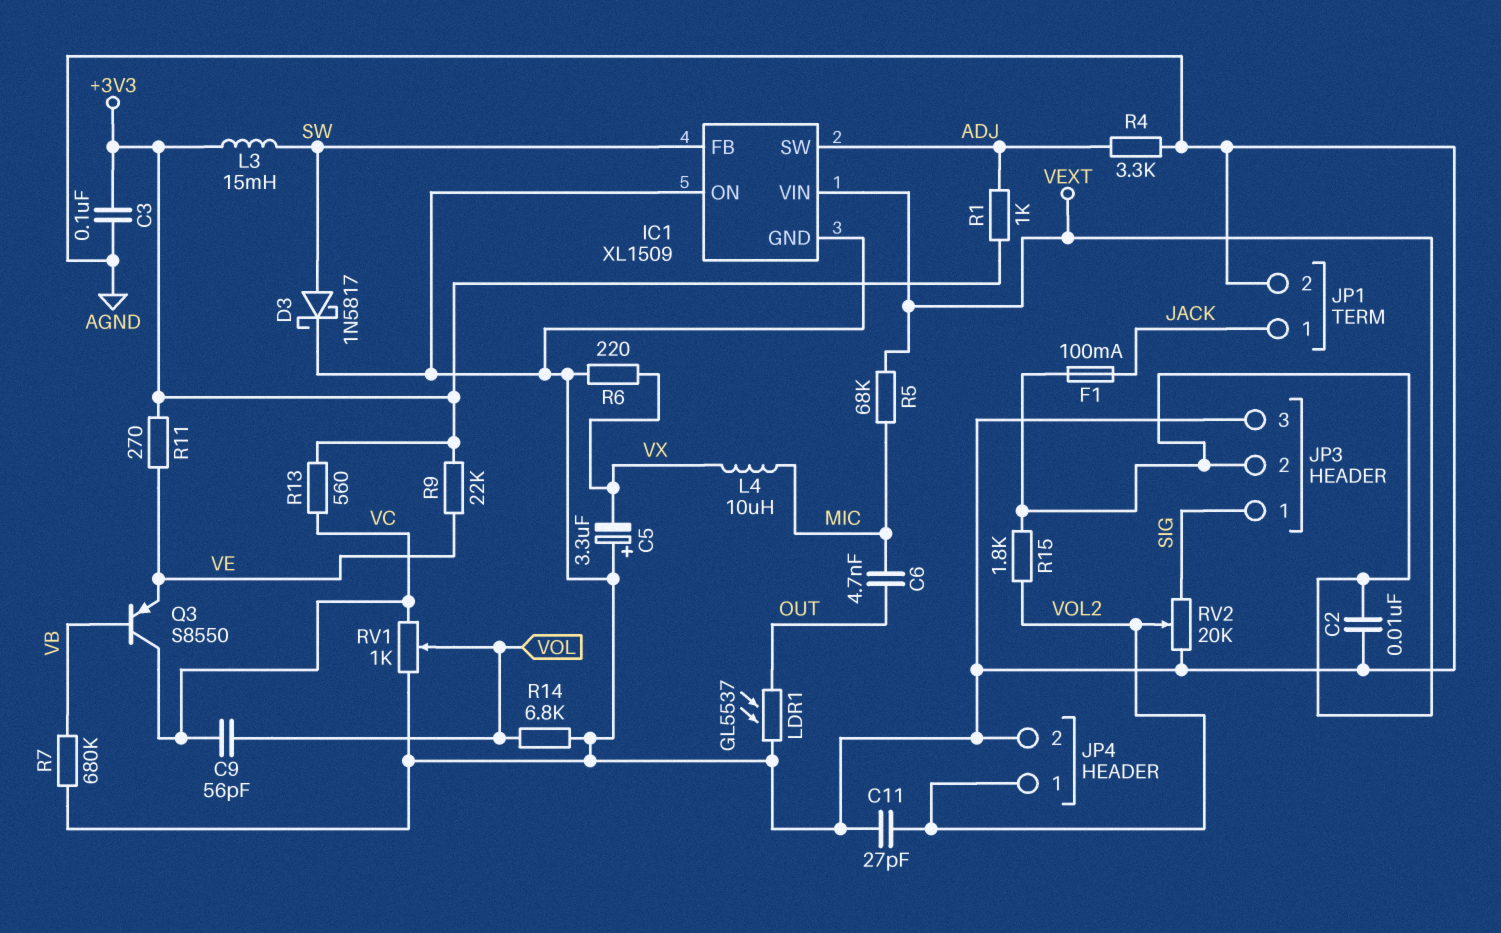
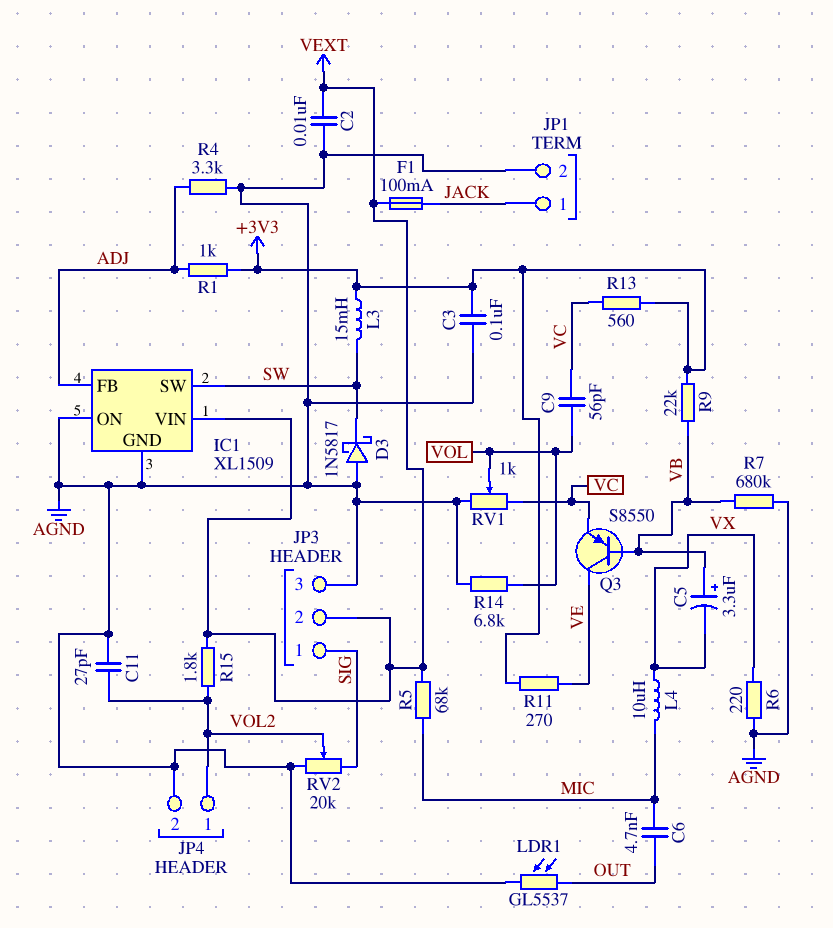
C5: 3.3uF (plus AGND, minus VX) -> 3.3uF (plus VB, minus VX)
D3: schottky 1N5817 (A SW, K AGND) -> schottky 1N5817 (A AGND, K SW)
IC1 pin FB: SW -> ADJ
IC1 pin SW: ADJ -> SW
Q3: PNP S8550 (B VB, C VC, E VE) -> PNP S8550 (B VB, C VE, E VC)
R9: 22k (+3V3, VE) -> 22k (+3V3, VB)

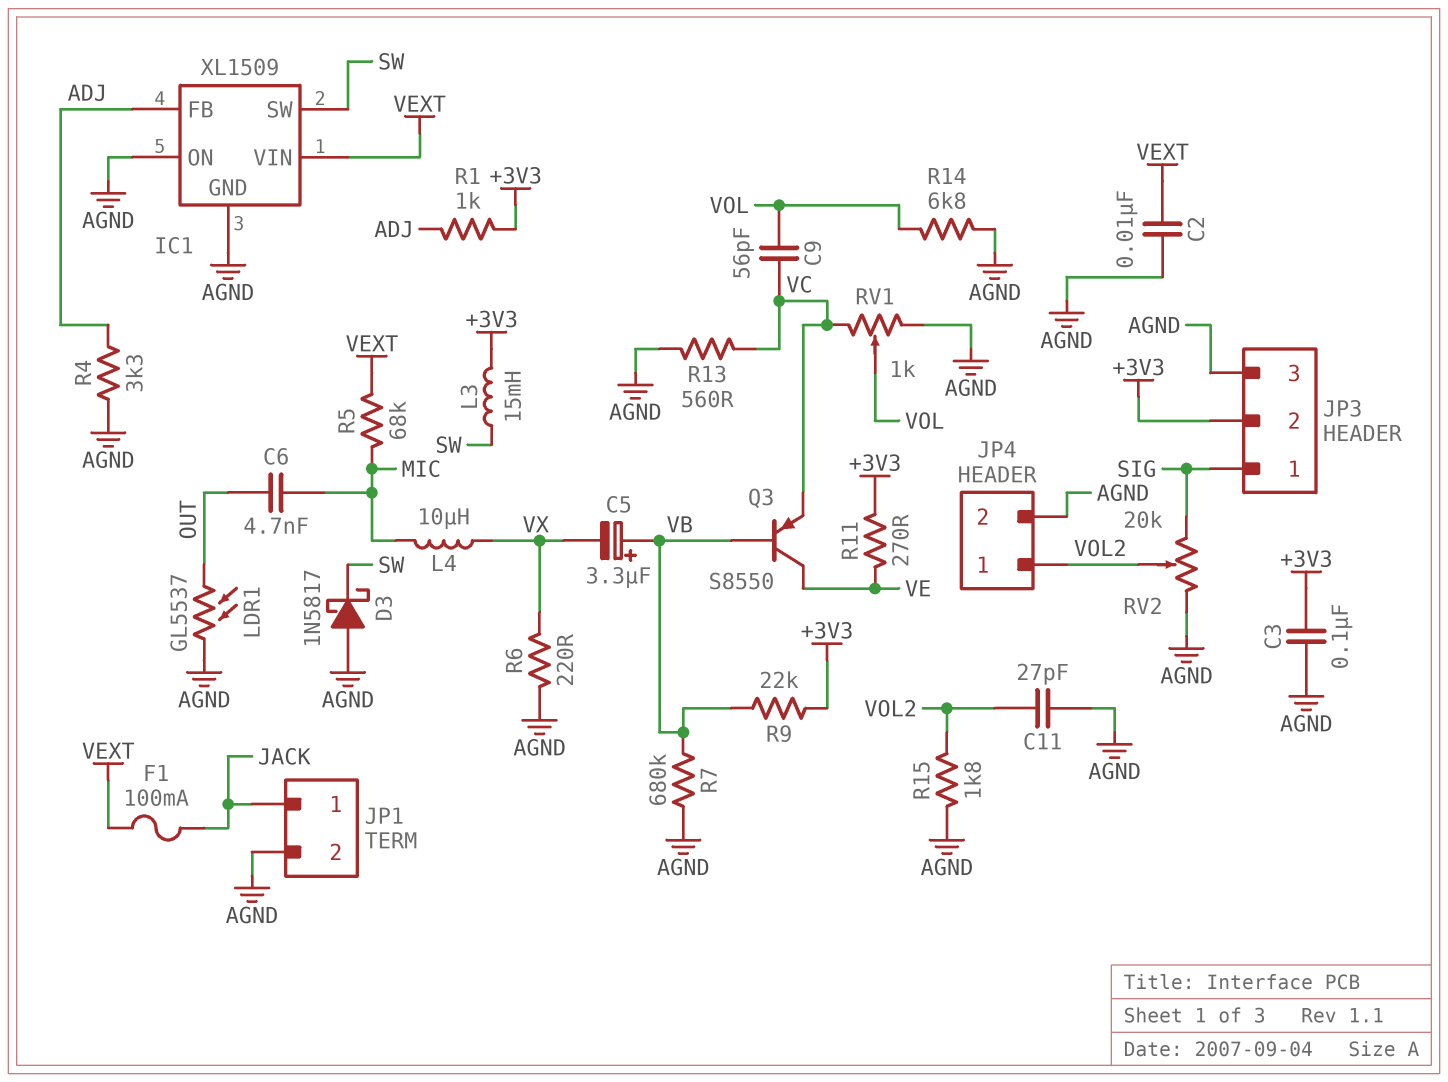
JP3 pin 2: VEXT -> +3V3
R13: 560 (+3V3, VC) -> 560 (AGND, VC)
R15: 1.8k (VEXT, VOL2) -> 1.8k (AGND, VOL2)

